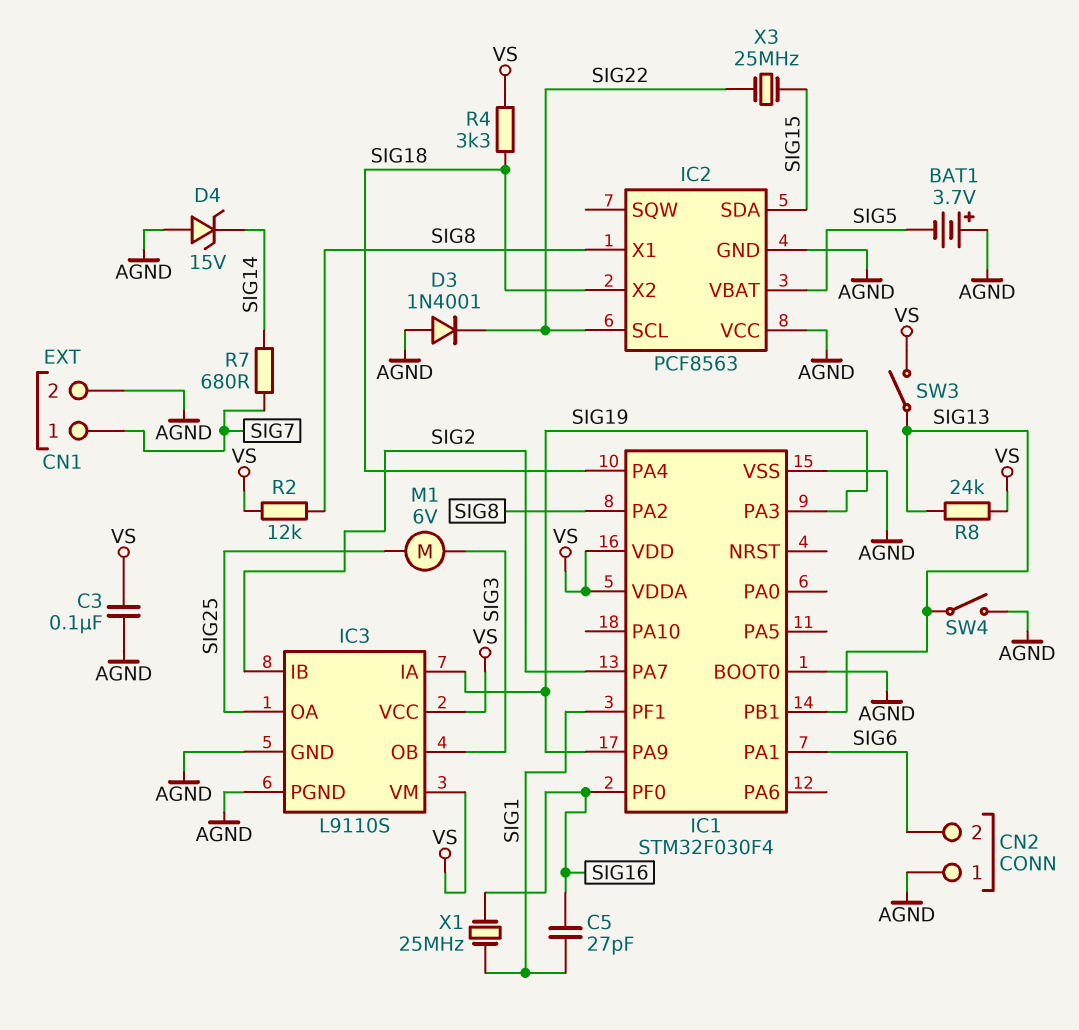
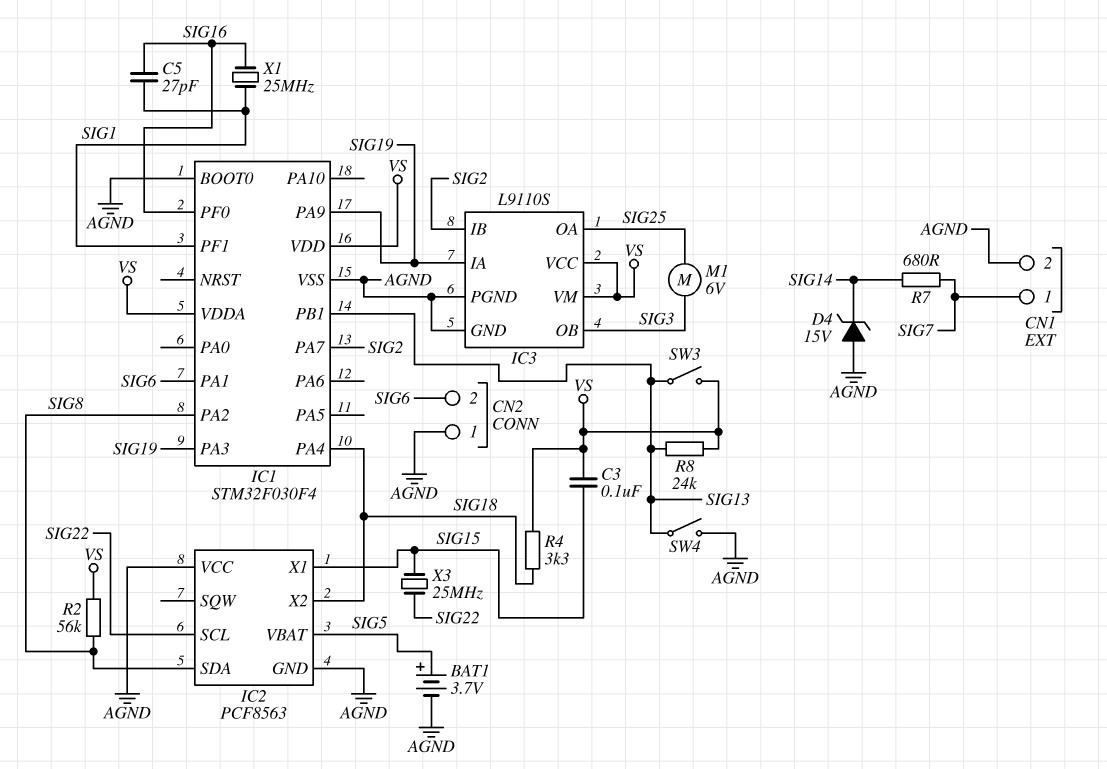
BAT1: 3.7V (plus AGND, minus SIG5) -> 3.7V (plus SIG5, minus AGND)
C3: 100nF (AGND, VS) -> 100nF (SIG15, VS)
D3: diode 1N4001 (A AGND, K SIG22) -> none
IC2 pin SDA: SIG15 -> SIG8
IC2 pin X1: SIG8 -> SIG15
R2: 12k (SIG8, VS) -> 56k (SIG8, VS)

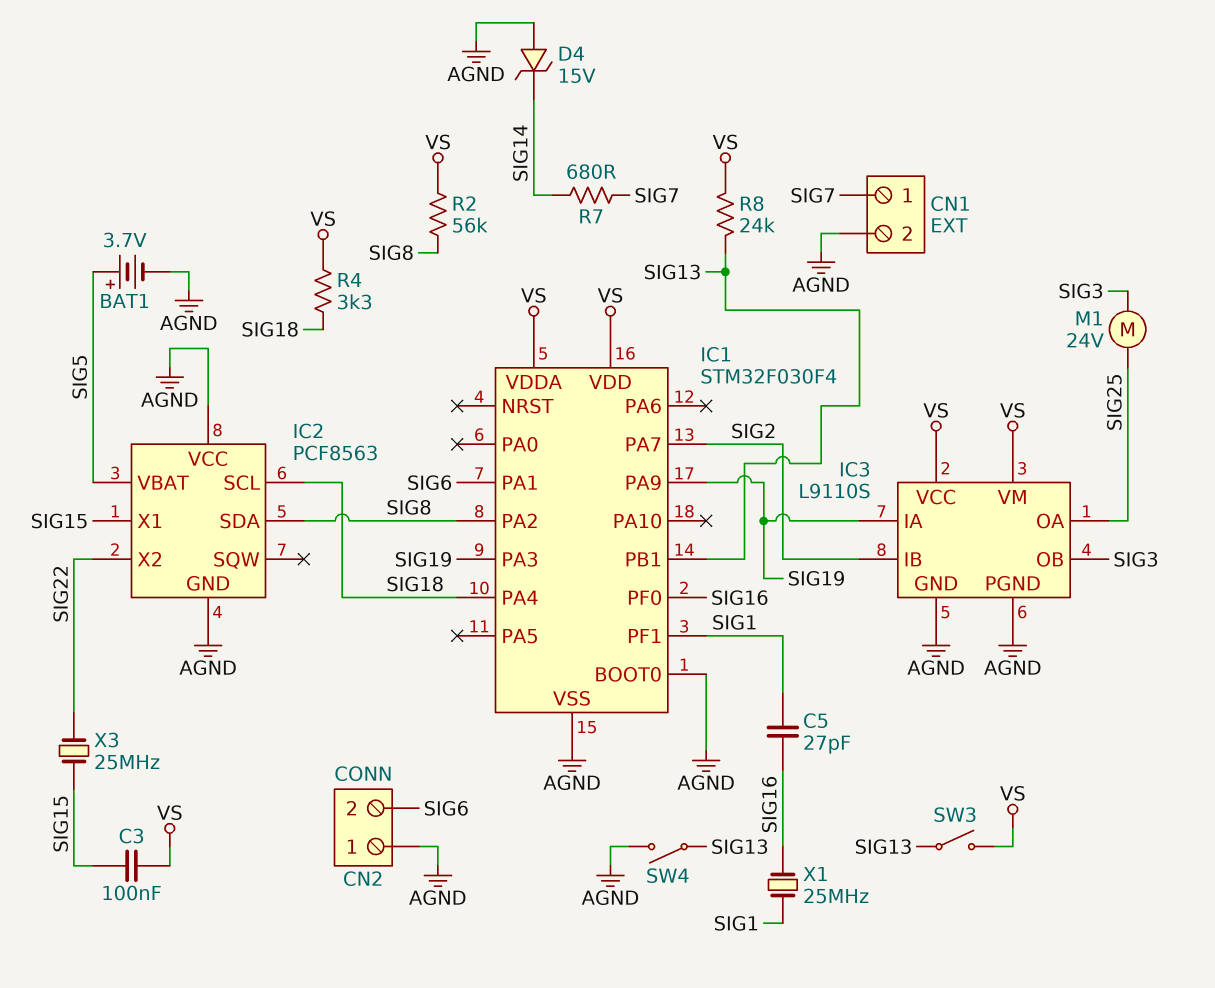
IC2 pin SCL: SIG22 -> SIG18
IC2 pin X2: SIG18 -> SIG22
M1: motor 6V (SIG3, SIG25) -> motor 24V (SIG3, SIG25)

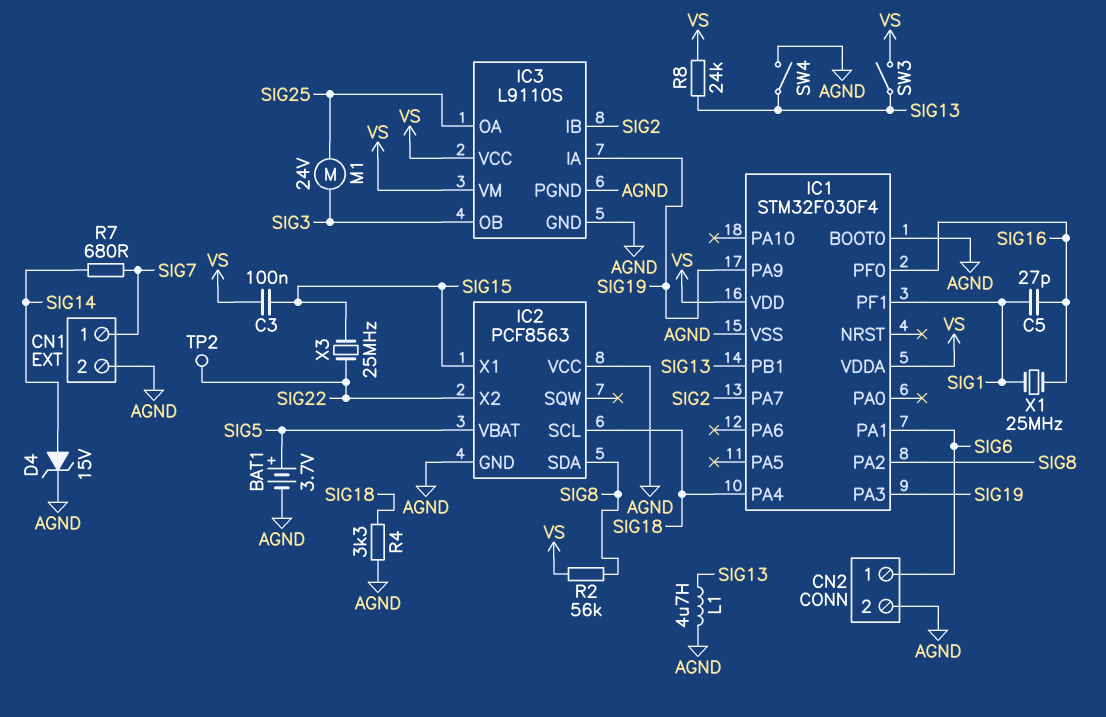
CN2 pin 1: AGND -> SIG6
CN2 pin 2: SIG6 -> AGND
D4: zener 15V (A AGND, K SIG14) -> zener 15V (A SIG14, K AGND)
L1: none -> 4.7uH (AGND, SIG13)
R4: 3.3k (SIG18, VS) -> 3.3k (AGND, SIG18)
TP2: none -> test point (SIG22)

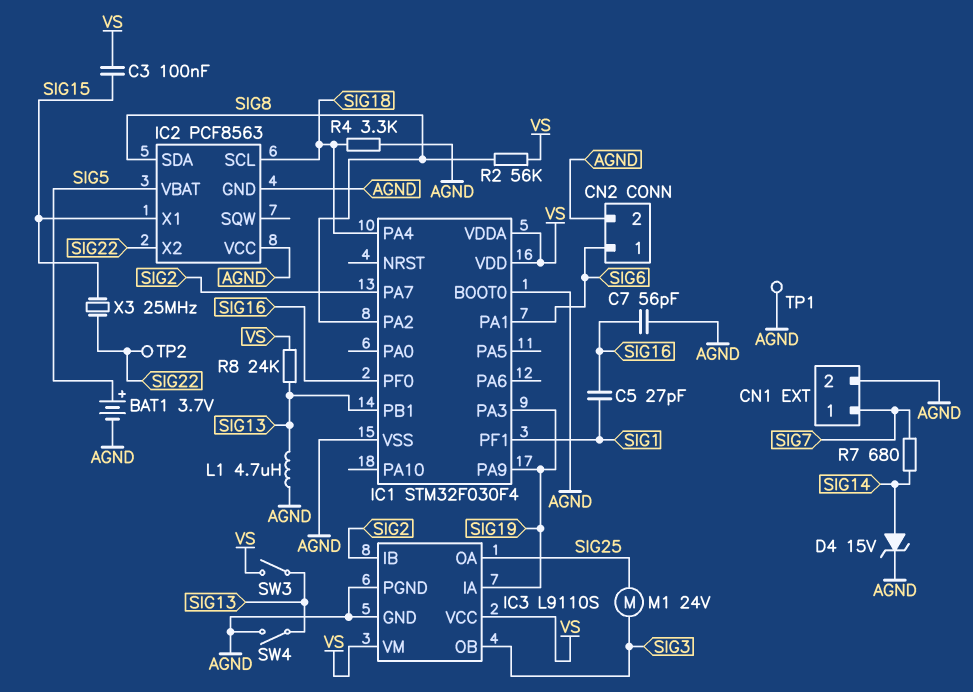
C7: none -> 56pF (AGND, SIG16)
TP1: none -> test point (AGND)
X1: 25MHz (SIG1, SIG16) -> none

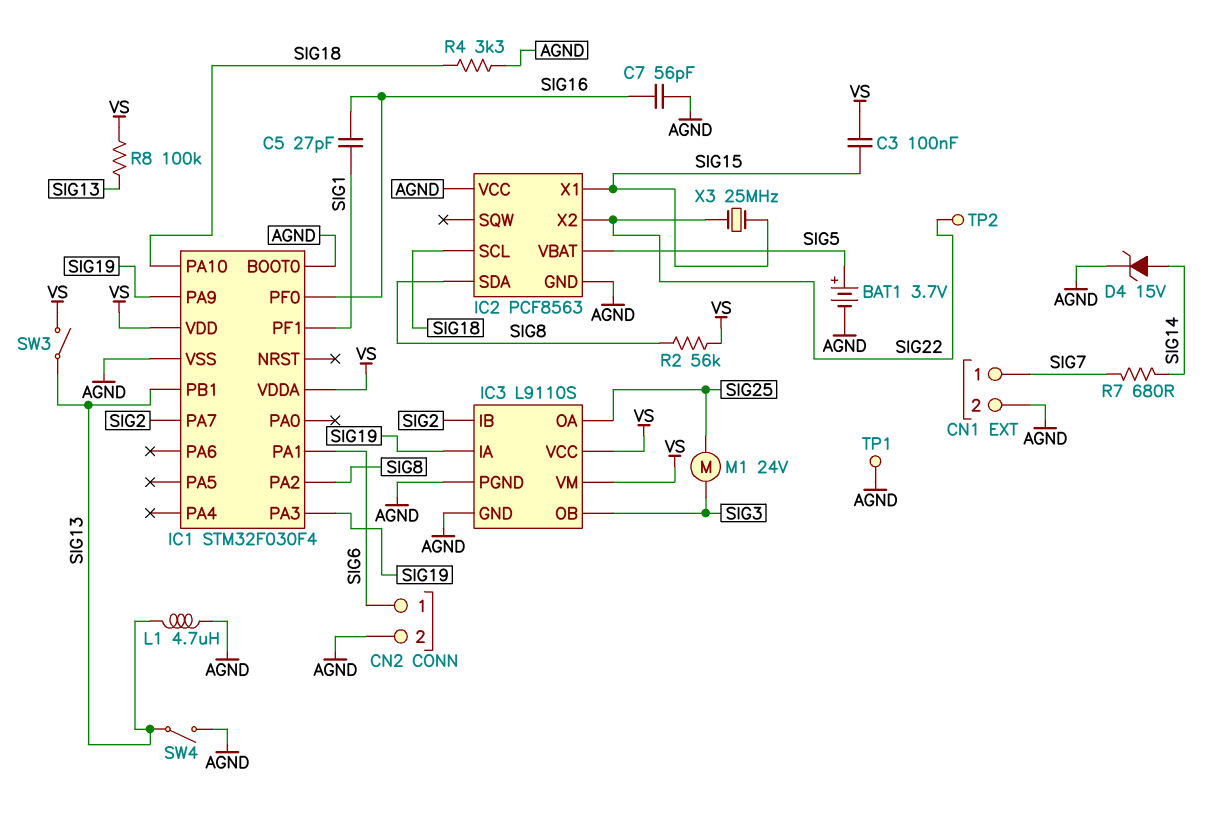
IC1 pin PA4: SIG18 -> none
IC1 pin PA10: none -> SIG18
R8: 24k (SIG13, VS) -> 100k (SIG13, VS)

